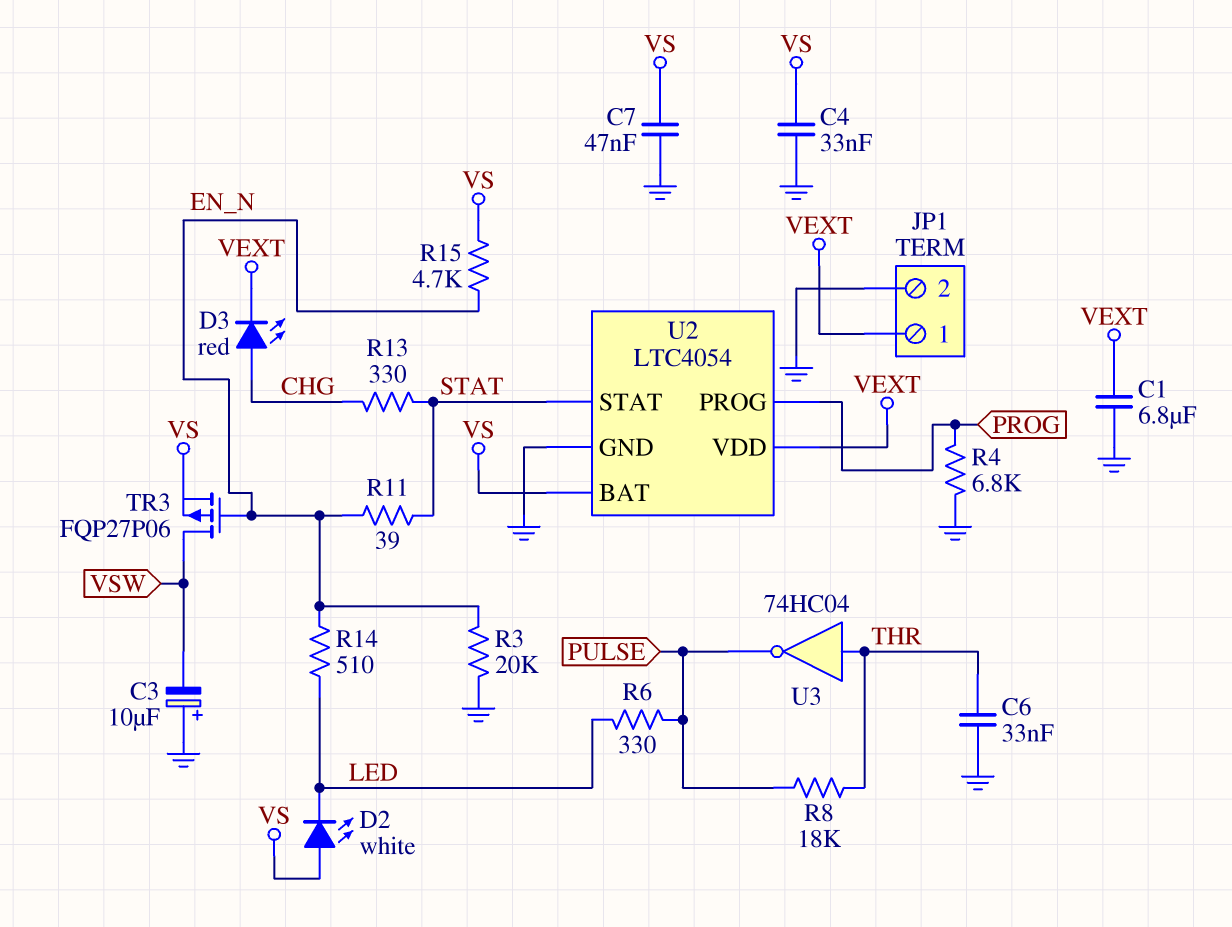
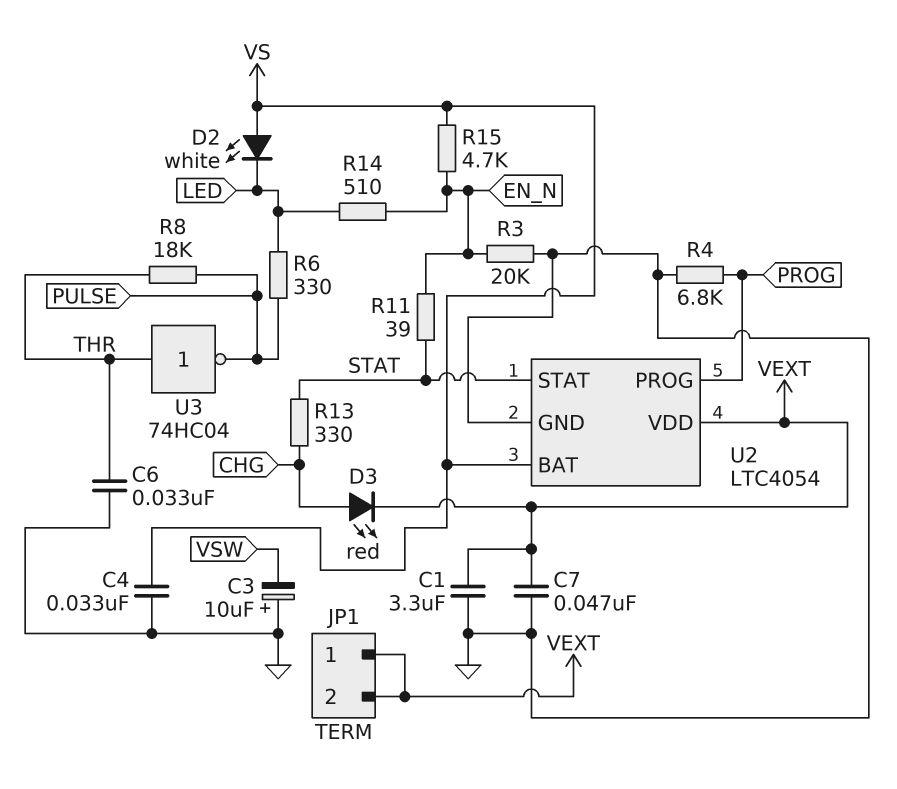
C1: 6.8uF (GND, VEXT) -> 3.3uF (GND, VEXT)
C7: 47nF (GND, VS) -> 47nF (GND, VEXT)
JP1 pin 2: GND -> VEXT
TR3: PMOS FQP27P06 (G EN_N, D VSW, S VS) -> none

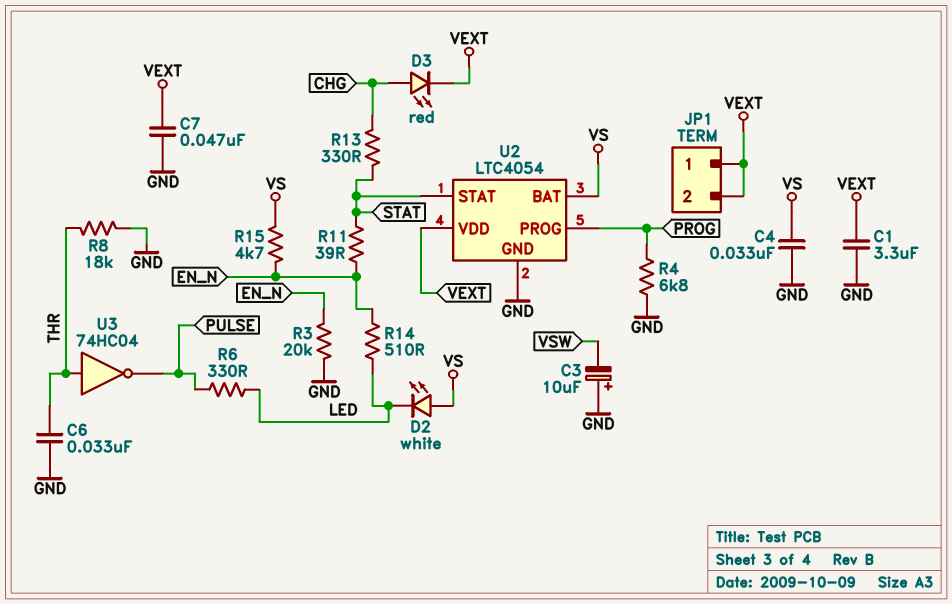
R8: 18k (PULSE, THR) -> 18k (GND, THR)

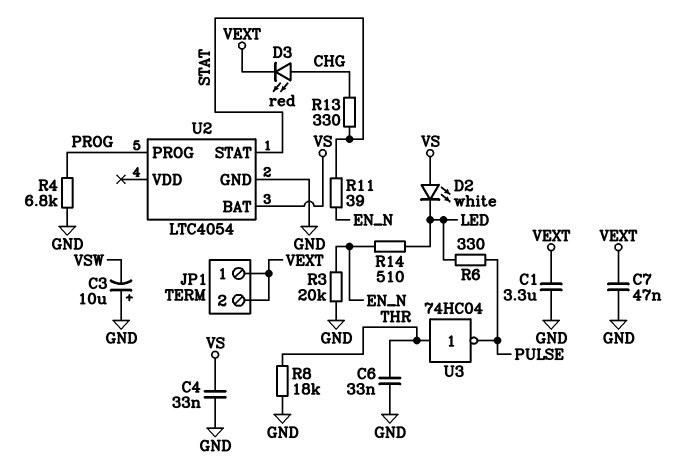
R15: 4.7k (EN_N, VS) -> none
U2 pin VDD: VEXT -> none

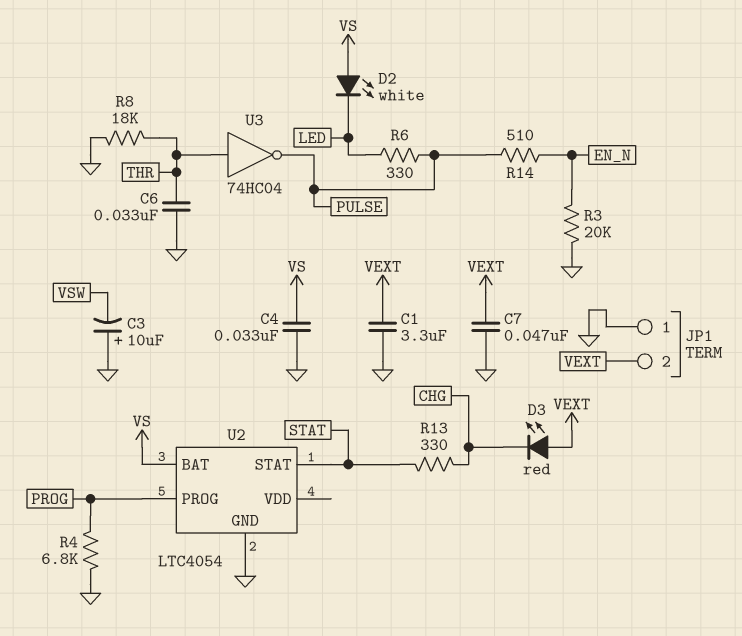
D3: LED red (A CHG, K VEXT) -> LED red (A VEXT, K CHG)
JP1 pin 1: VEXT -> GND
R11: 39 (EN_N, STAT) -> none
R14: 510 (EN_N, LED) -> 510 (EN_N, PULSE)

